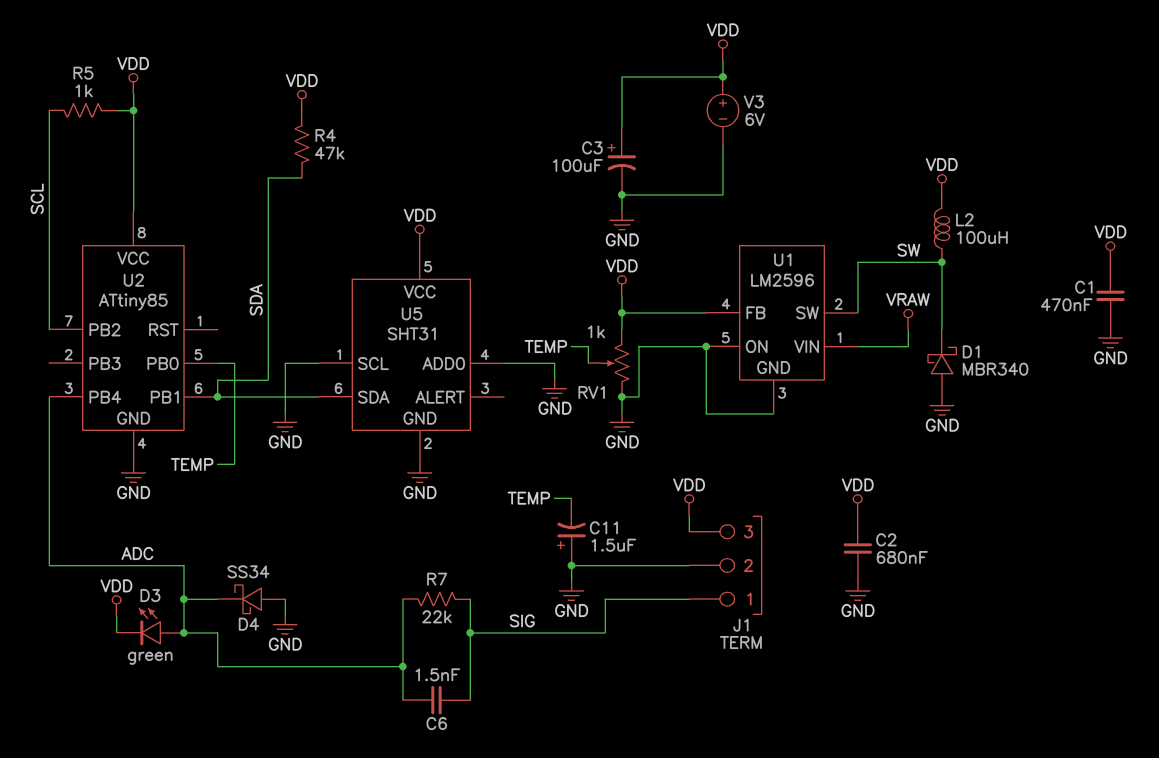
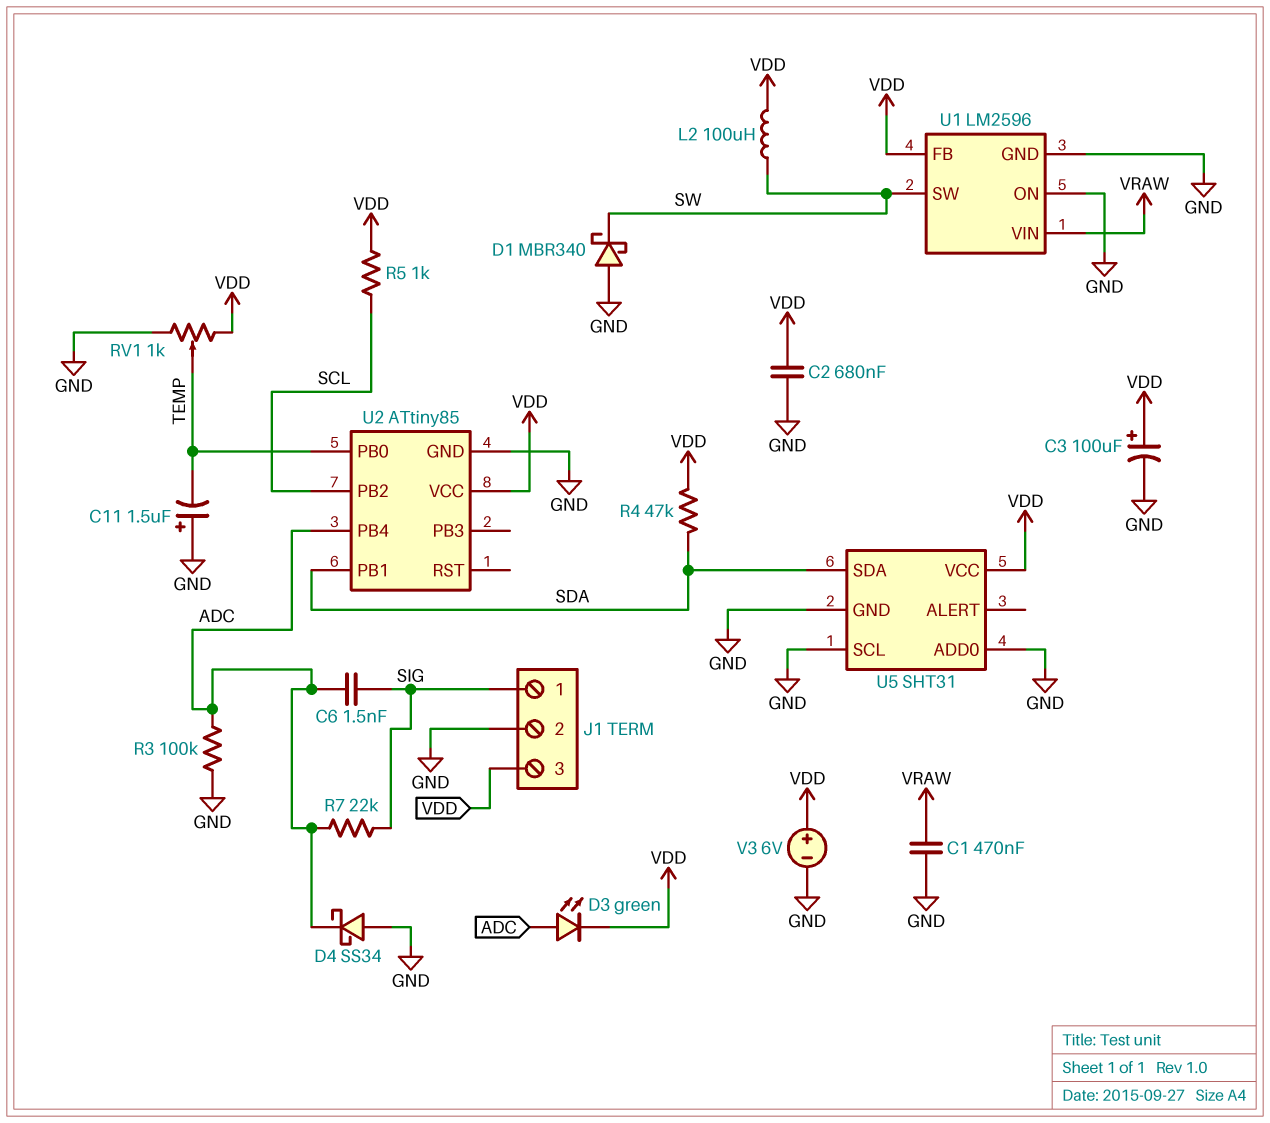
C1: 470nF (GND, VDD) -> 470nF (GND, VRAW)
R3: none -> 100k (ADC, GND)

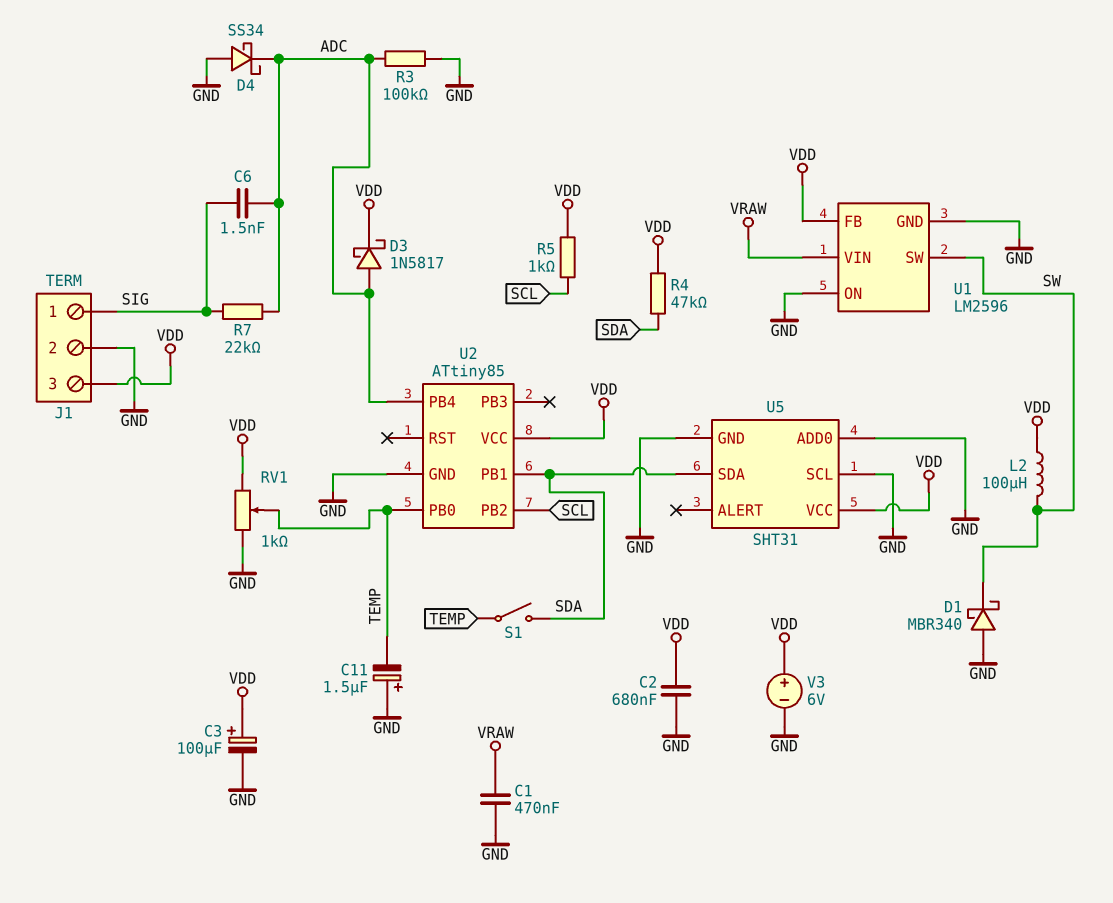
D3: LED green (A ADC, K VDD) -> schottky 1N5817 (A ADC, K VDD)
S1: none -> switch (SDA, TEMP)

